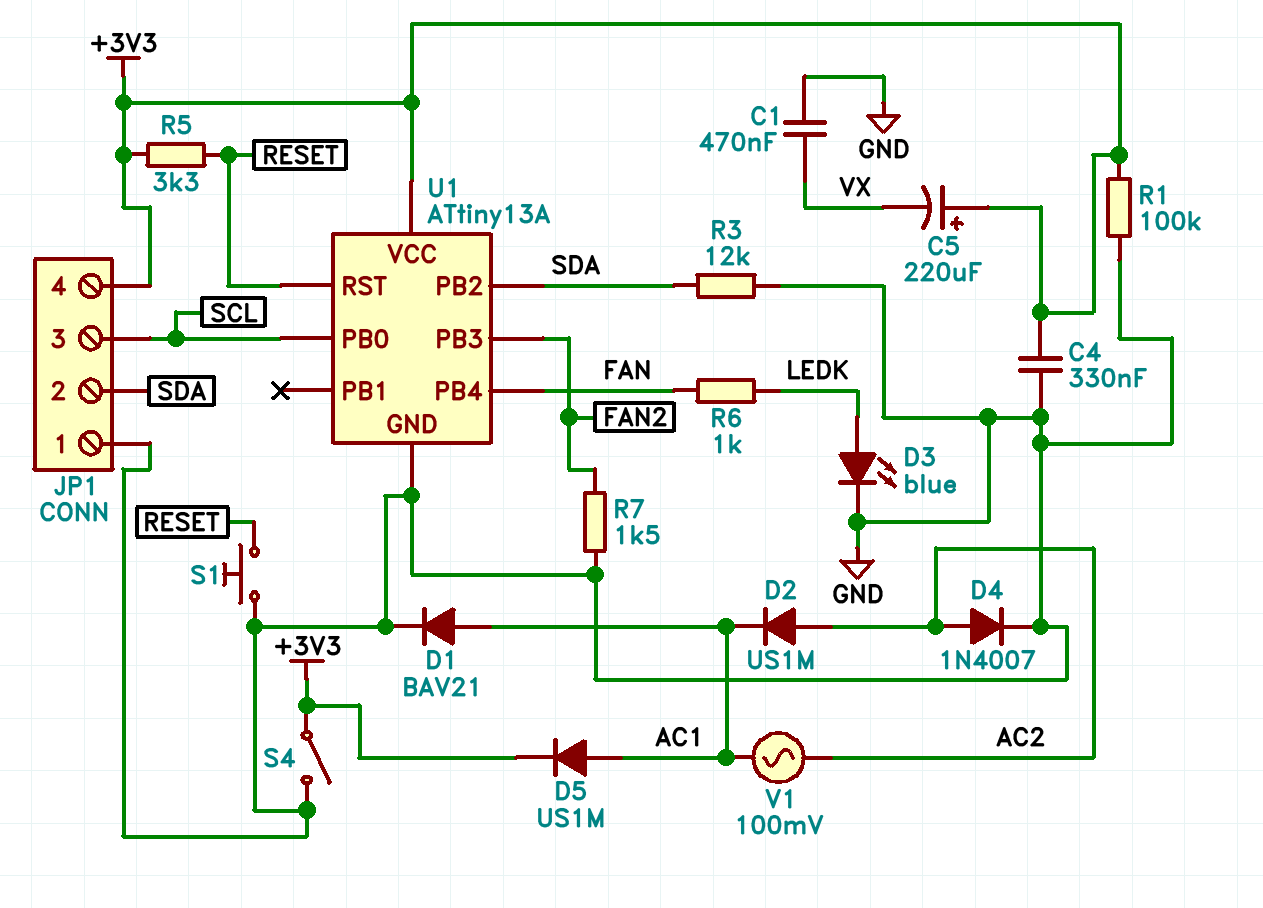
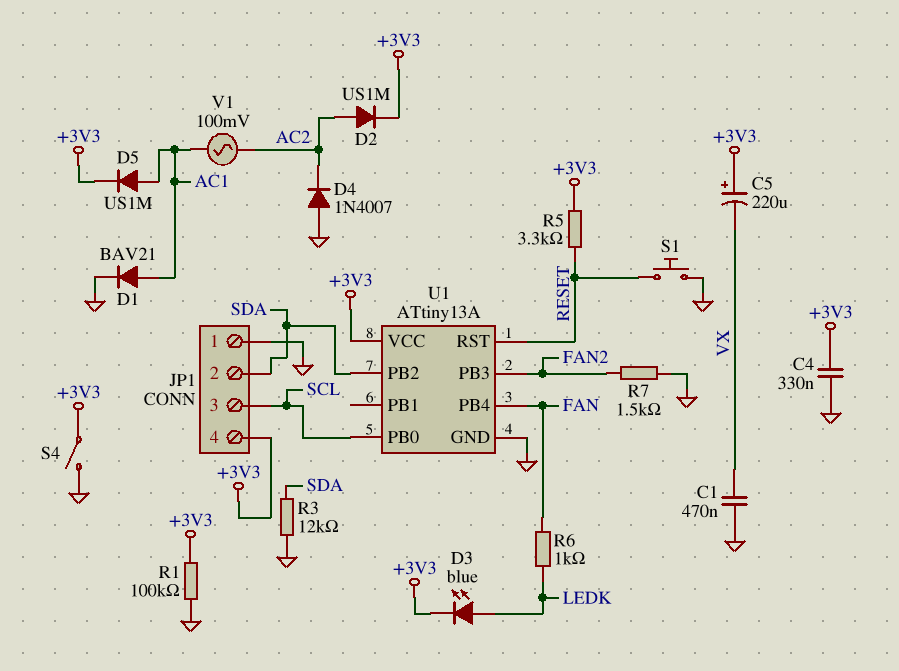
D2: diode US1M (A AC2, K AC1) -> diode US1M (A AC2, K +3V3)
D3: LED blue (A LEDK, K GND) -> LED blue (A LEDK, K +3V3)
D4: diode 1N4007 (A AC2, K GND) -> diode 1N4007 (A GND, K AC2)

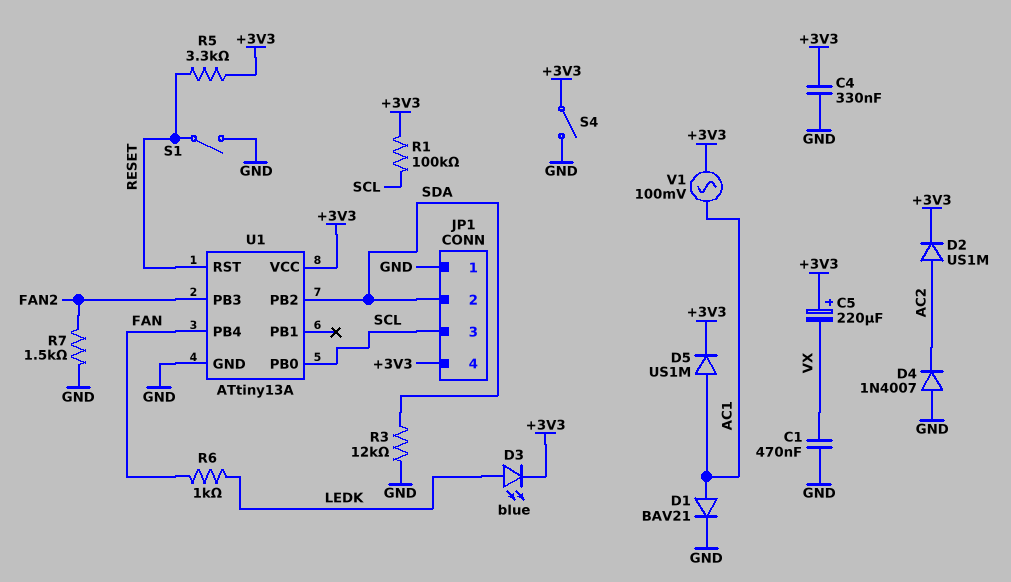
R1: 100k (+3V3, GND) -> 100k (+3V3, SCL)
S1: button (GND, RESET) -> switch (GND, RESET)
V1: AC 100mV (AC1, AC2) -> AC 100mV (+3V3, AC1)

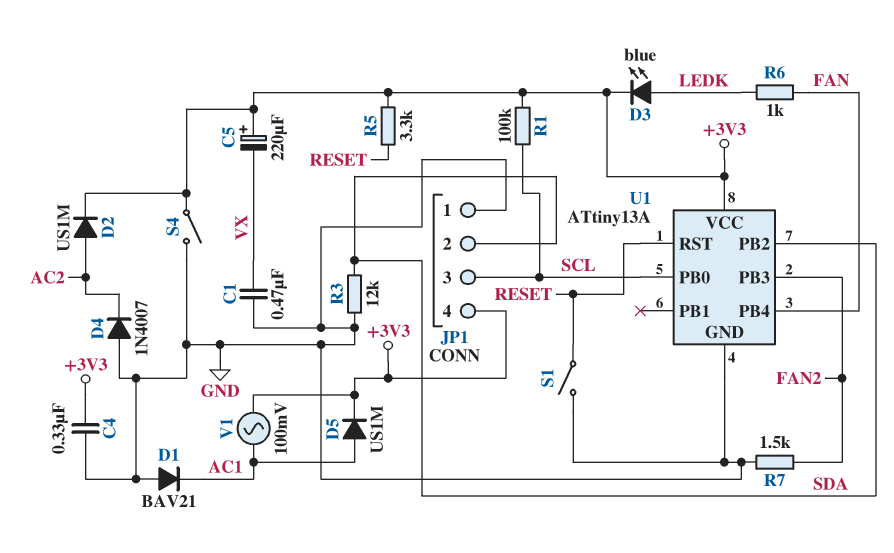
D1: diode BAV21 (A AC1, K GND) -> diode BAV21 (A GND, K AC1)

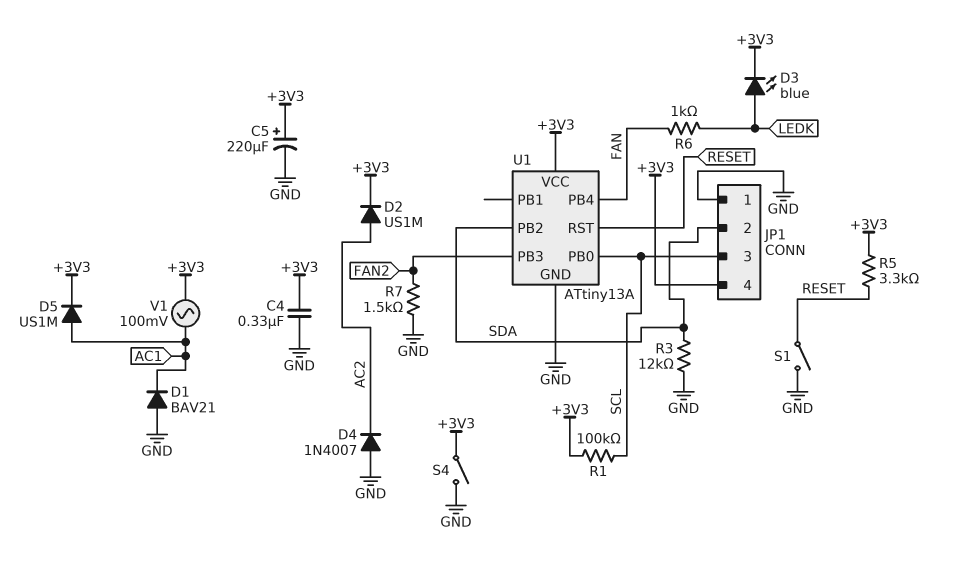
C1: 470nF (GND, VX) -> none
C5: 220uF (plus +3V3, minus VX) -> 220uF (plus +3V3, minus GND)

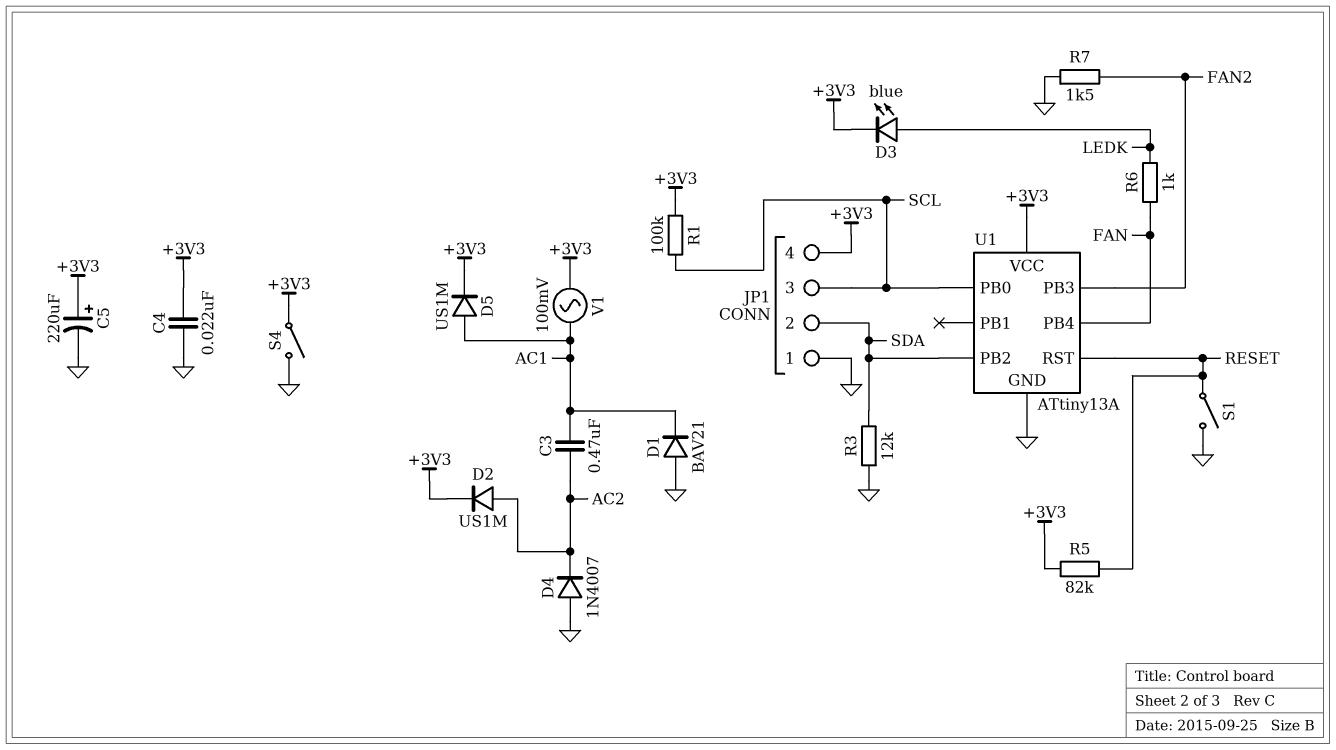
C3: none -> 470nF (AC1, AC2)
C4: 330nF (+3V3, GND) -> 22nF (+3V3, GND)
R5: 3.3k (+3V3, RESET) -> 82k (+3V3, RESET)

